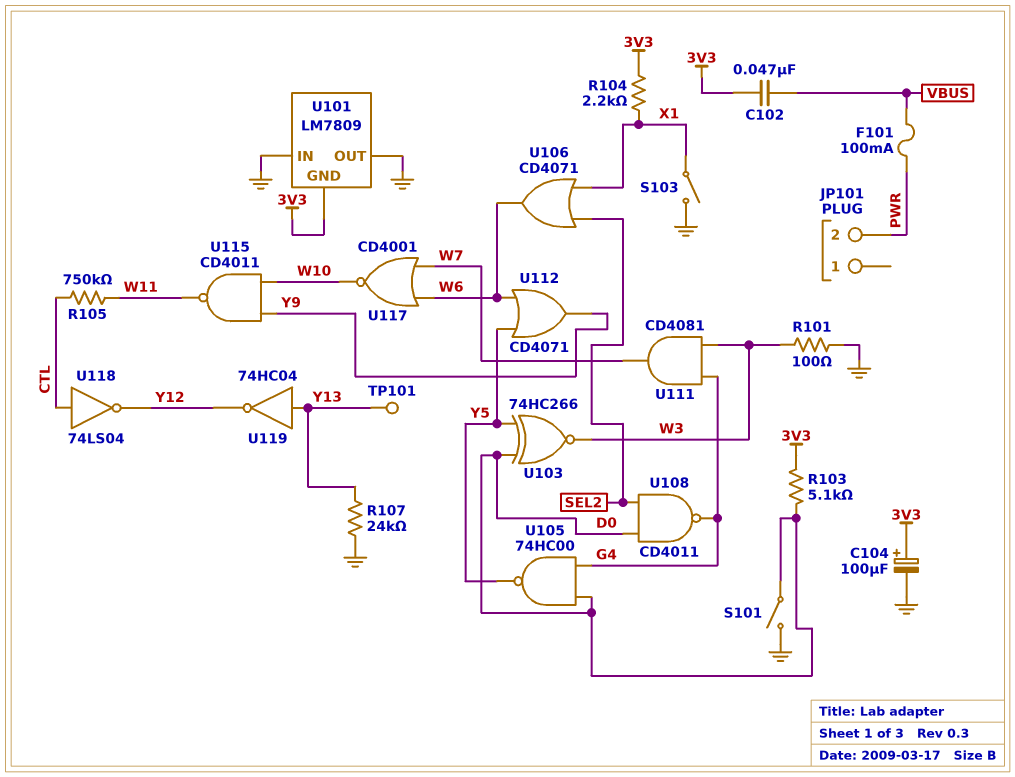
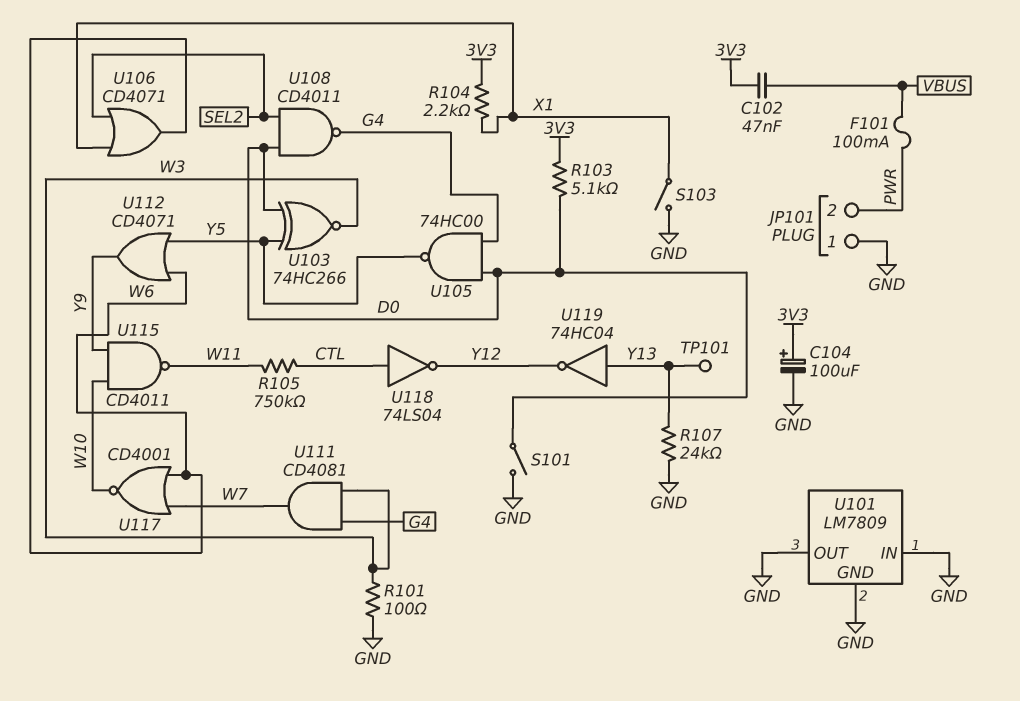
JP101 pin 1: none -> GND
U101 pin GND: 3V3 -> GND

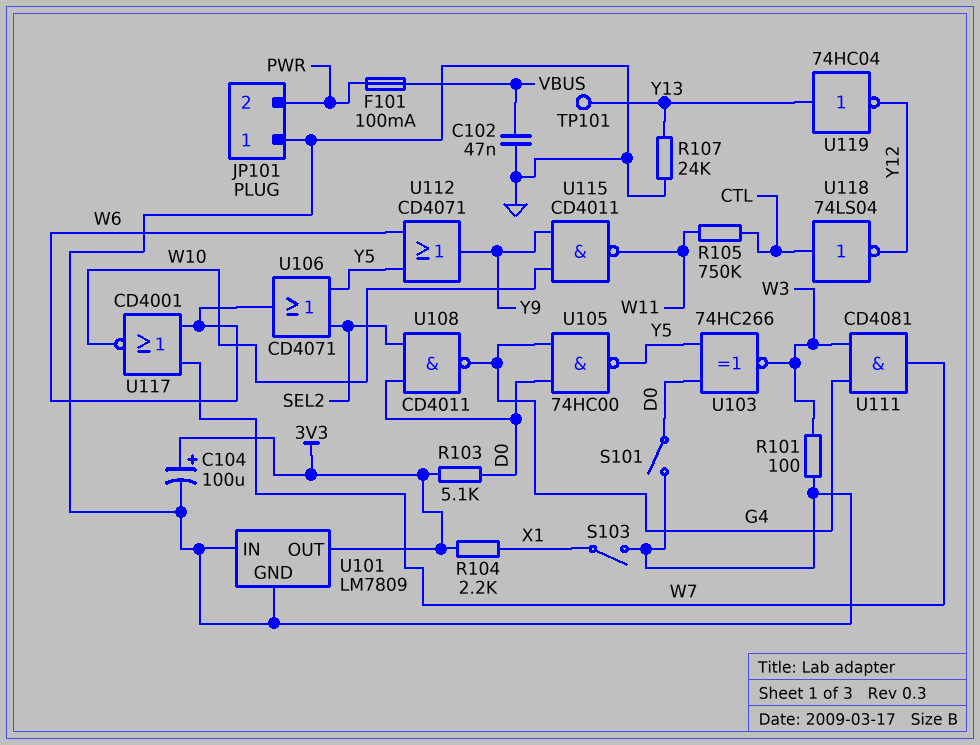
C102: 47nF (3V3, VBUS) -> 47nF (GND, VBUS)
U101 pin OUT: GND -> 3V3
U106: OR CD4071 (in SEL2, in X1, out W6) -> OR CD4071 (in SEL2, in Y5, out W6)

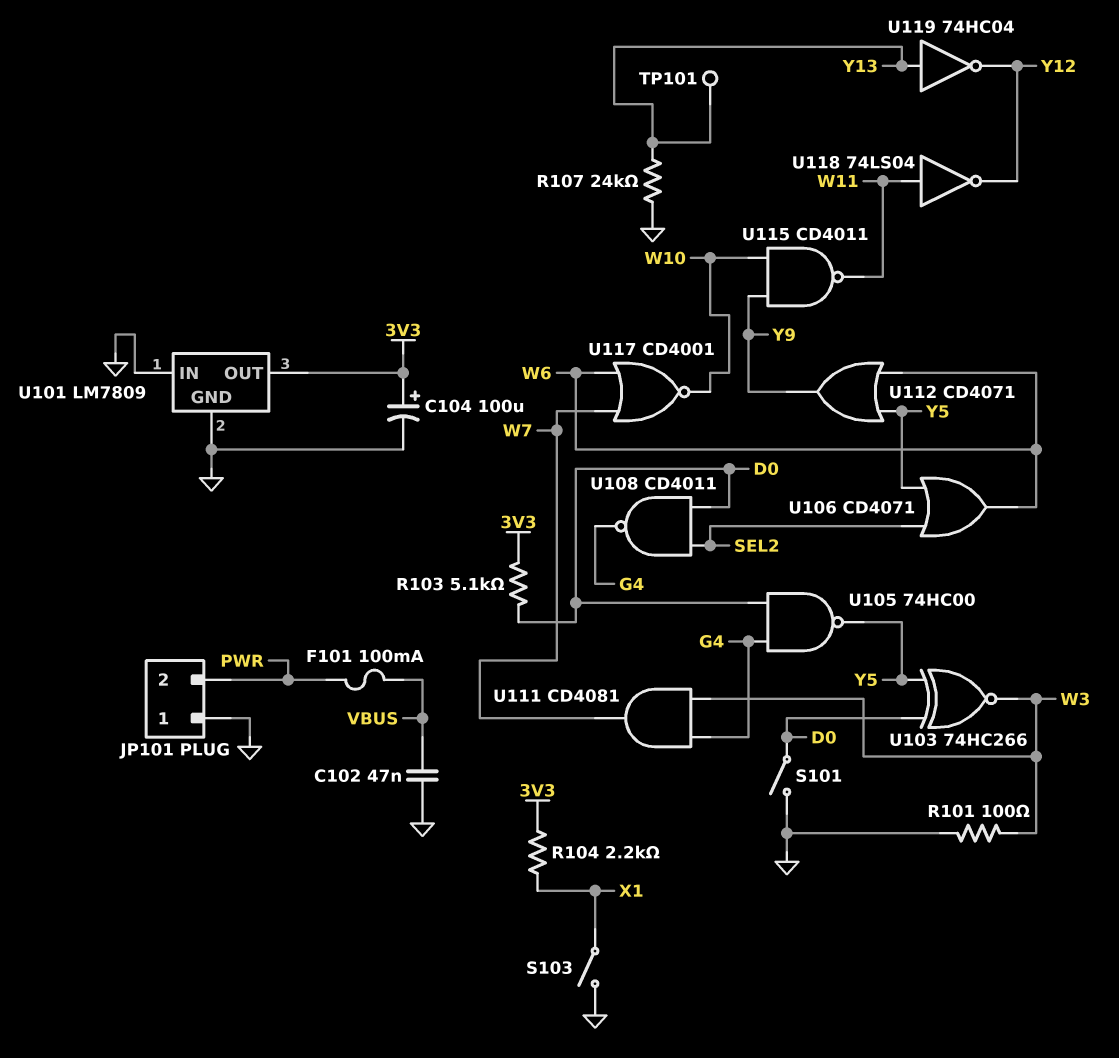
R105: 750k (CTL, W11) -> none
U118: NOT 74LS04 (in CTL, out Y12) -> NOT 74LS04 (in W11, out Y12)

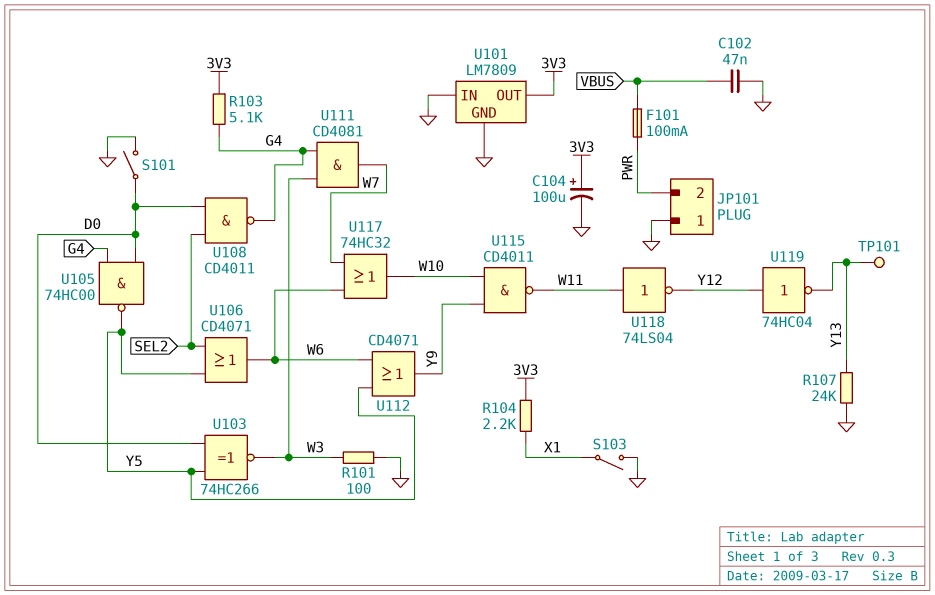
R103: 5.1k (3V3, D0) -> 5.1k (3V3, G4)
U117: NOR CD4001 (in W6, in W7, out W10) -> OR 74HC32 (in W6, in W7, out W10)
U119: NOT 74HC04 (in Y13, out Y12) -> NOT 74HC04 (in Y12, out Y13)

